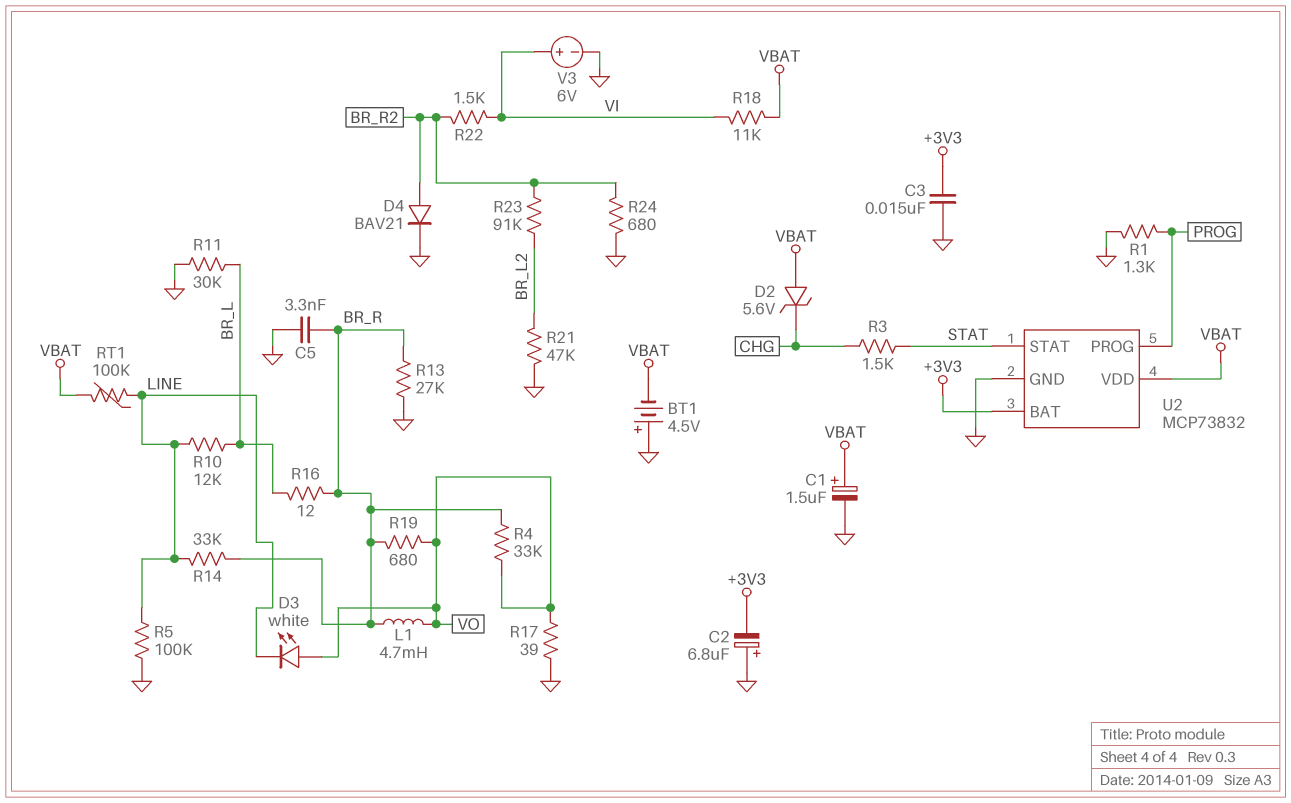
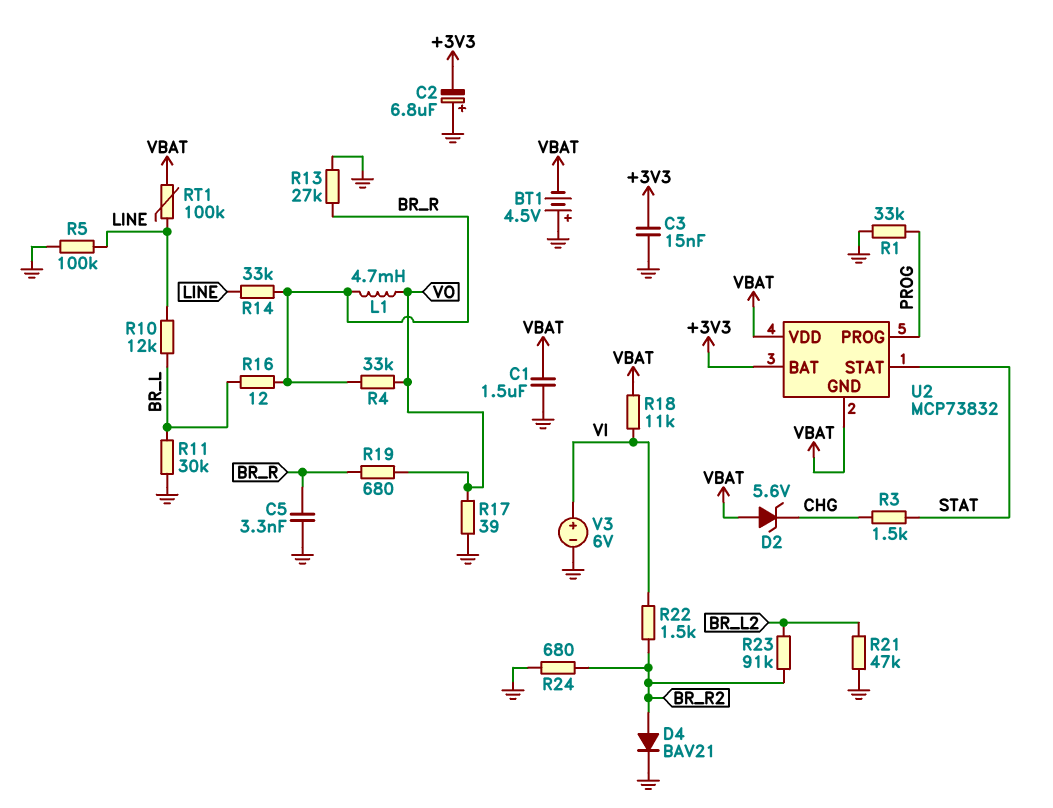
C1: 1.5uF (plus VBAT, minus GND) -> 1.5uF (GND, VBAT)
D3: LED white (A VO, K LINE) -> none
R1: 1.3k (GND, PROG) -> 33k (GND, PROG)
U2 pin GND: GND -> VBAT

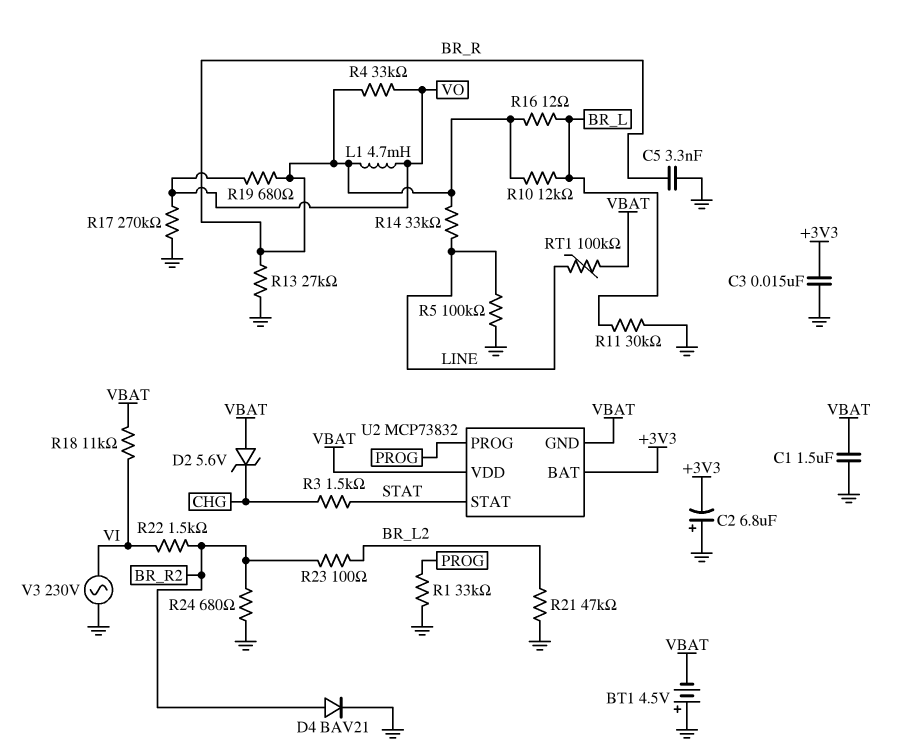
R10: 12k (BR_L, LINE) -> 12k (BR_L, BR_R)
R17: 39 (GND, VO) -> 270k (GND, VO)
R23: 91k (BR_L2, BR_R2) -> 100 (BR_L2, BR_R2)
V3: 6V (plus VI, minus GND) -> AC 230V (GND, VI)

